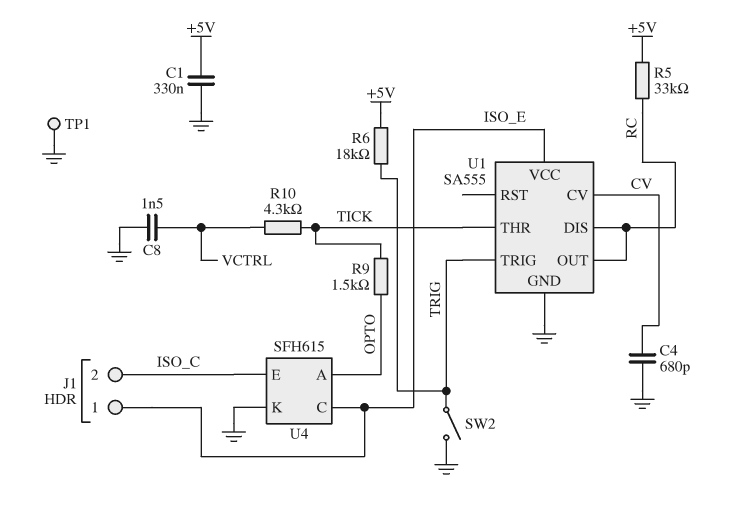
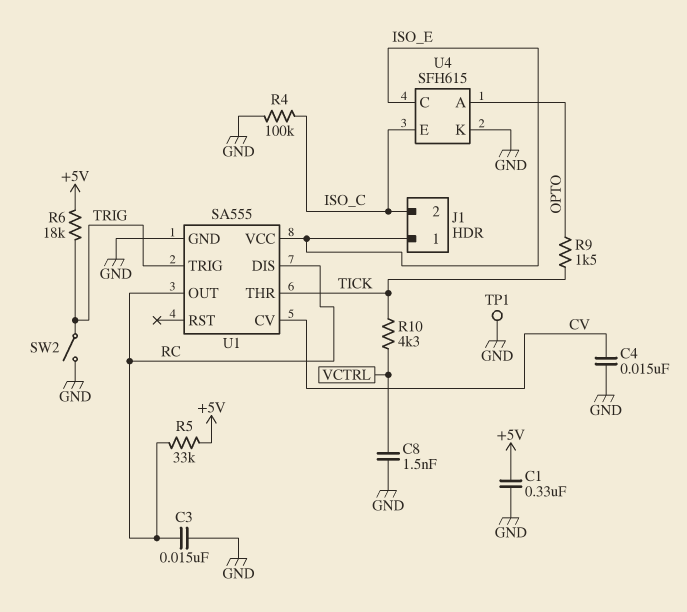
C3: none -> 15nF (GND, RC)
C4: 680pF (CV, GND) -> 15nF (CV, GND)
R4: none -> 100k (GND, ISO_C)

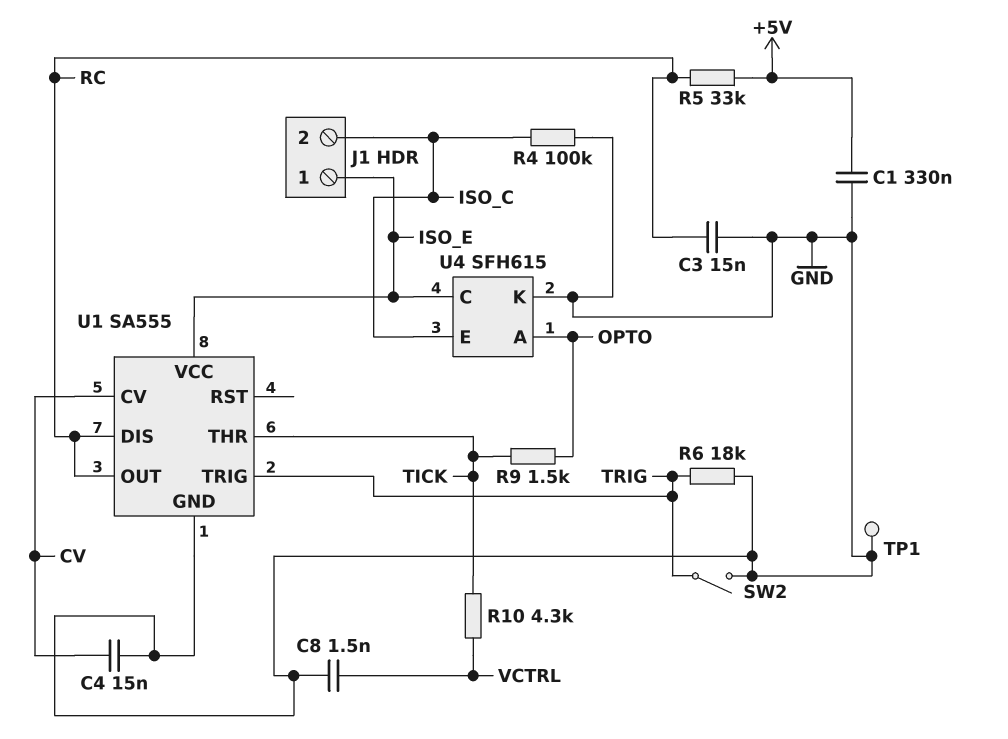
R6: 18k (+5V, TRIG) -> 18k (GND, TRIG)

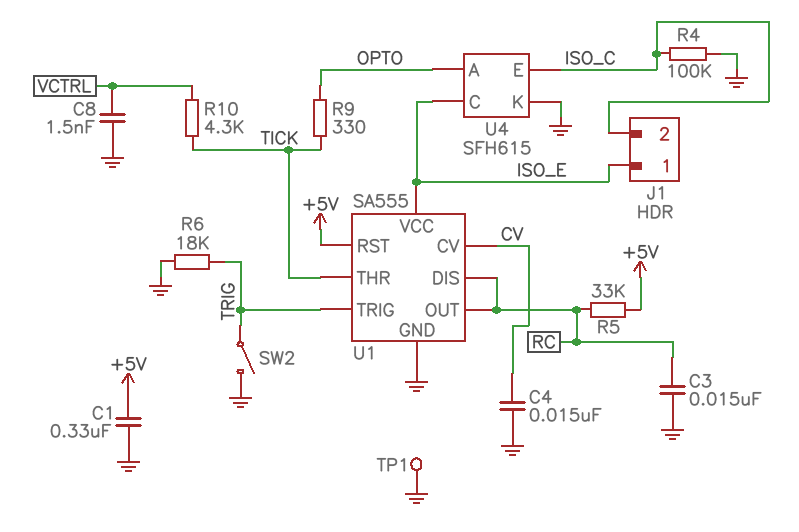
R9: 1.5k (OPTO, TICK) -> 330 (OPTO, TICK)
U1 pin RST: none -> +5V

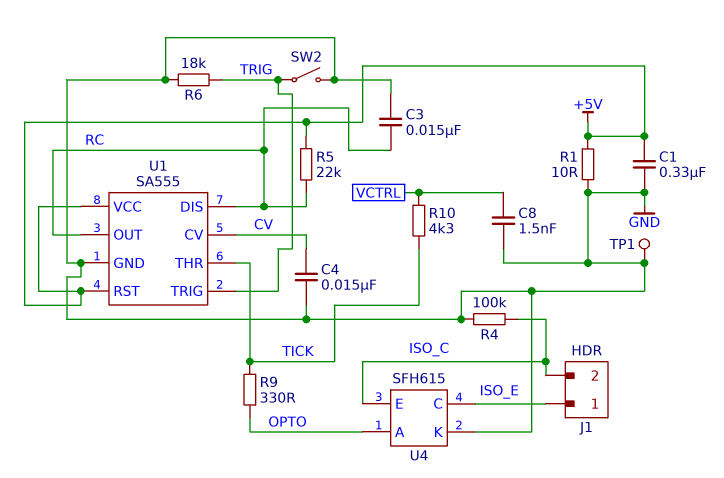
R1: none -> 10 (+5V, GND)
R5: 33k (+5V, RC) -> 22k (+5V, RC)
U1 pin VCC: ISO_E -> +5V

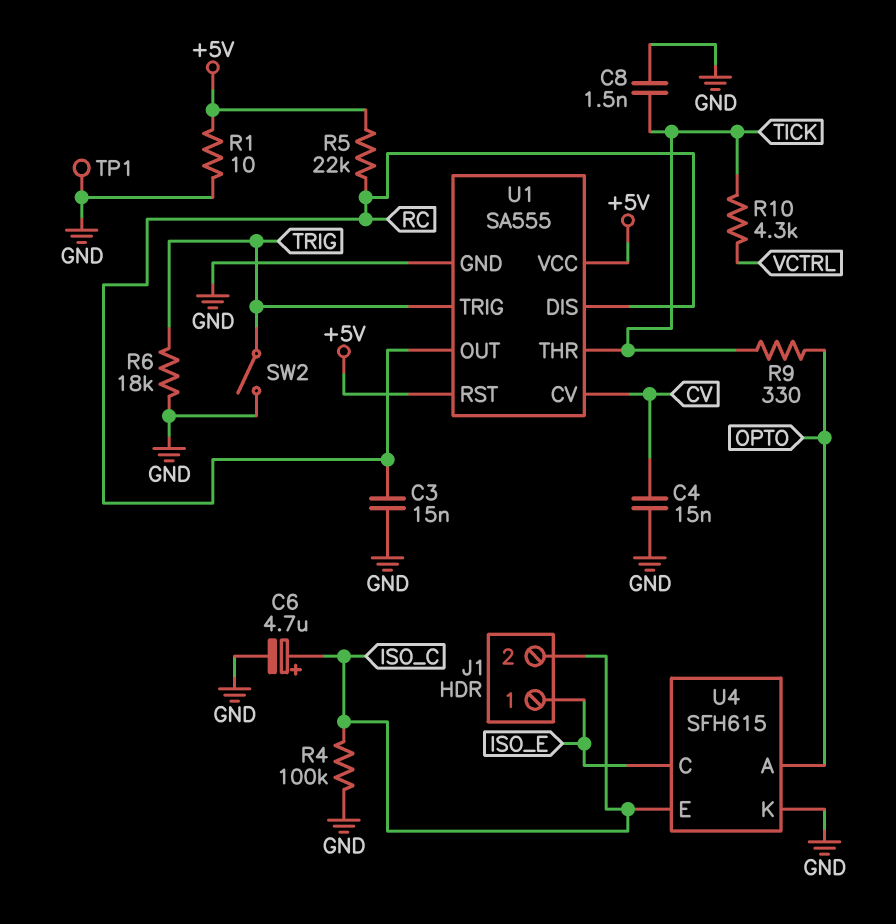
C1: 330nF (+5V, GND) -> none
C6: none -> 4.7uF (plus ISO_C, minus GND)
C8: 1.5nF (GND, VCTRL) -> 1.5nF (GND, TICK)

